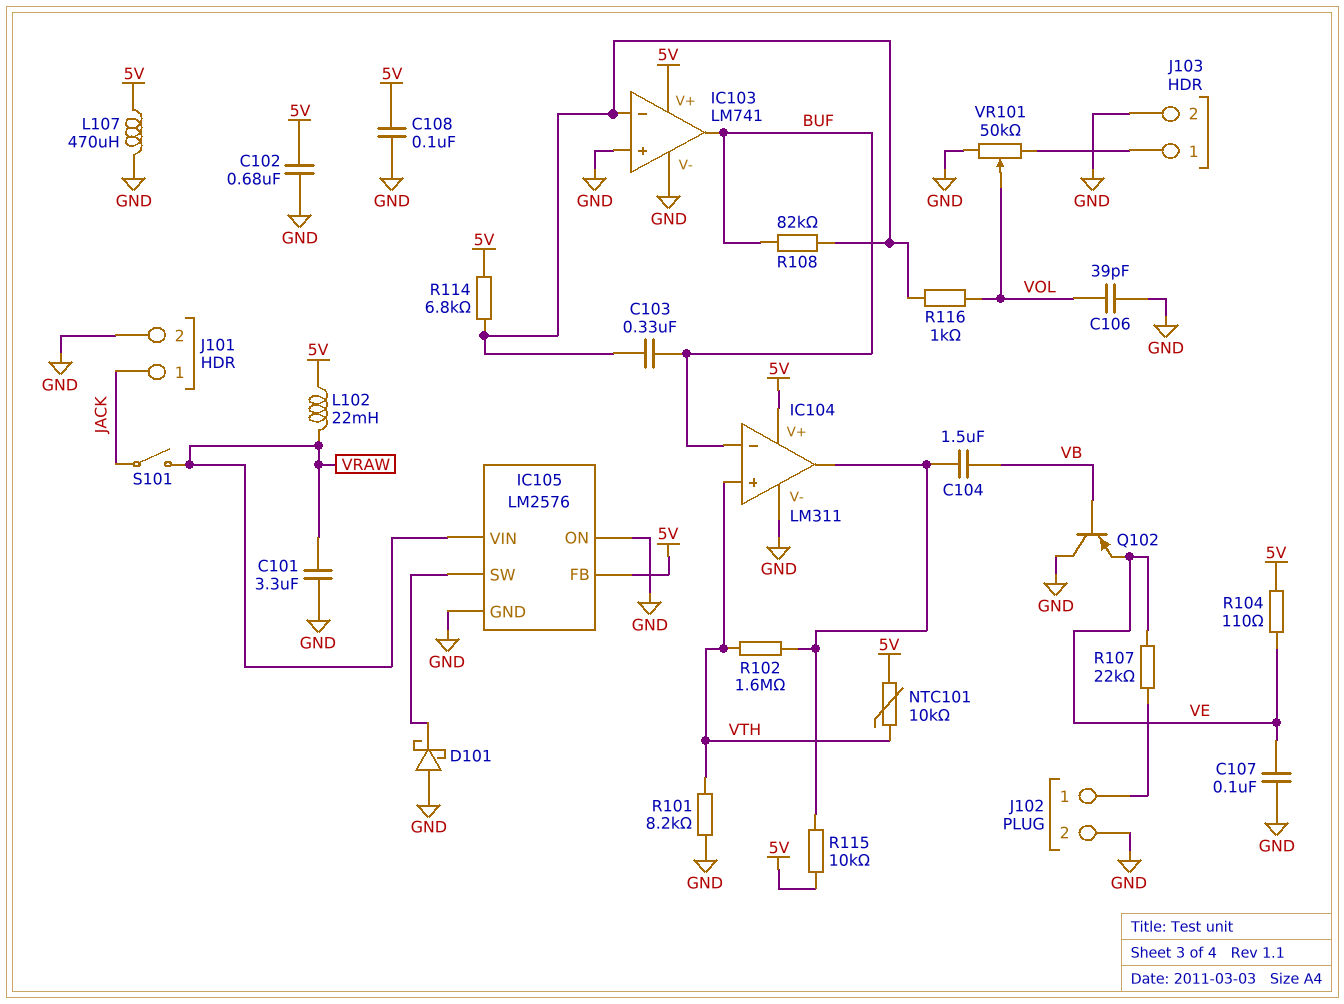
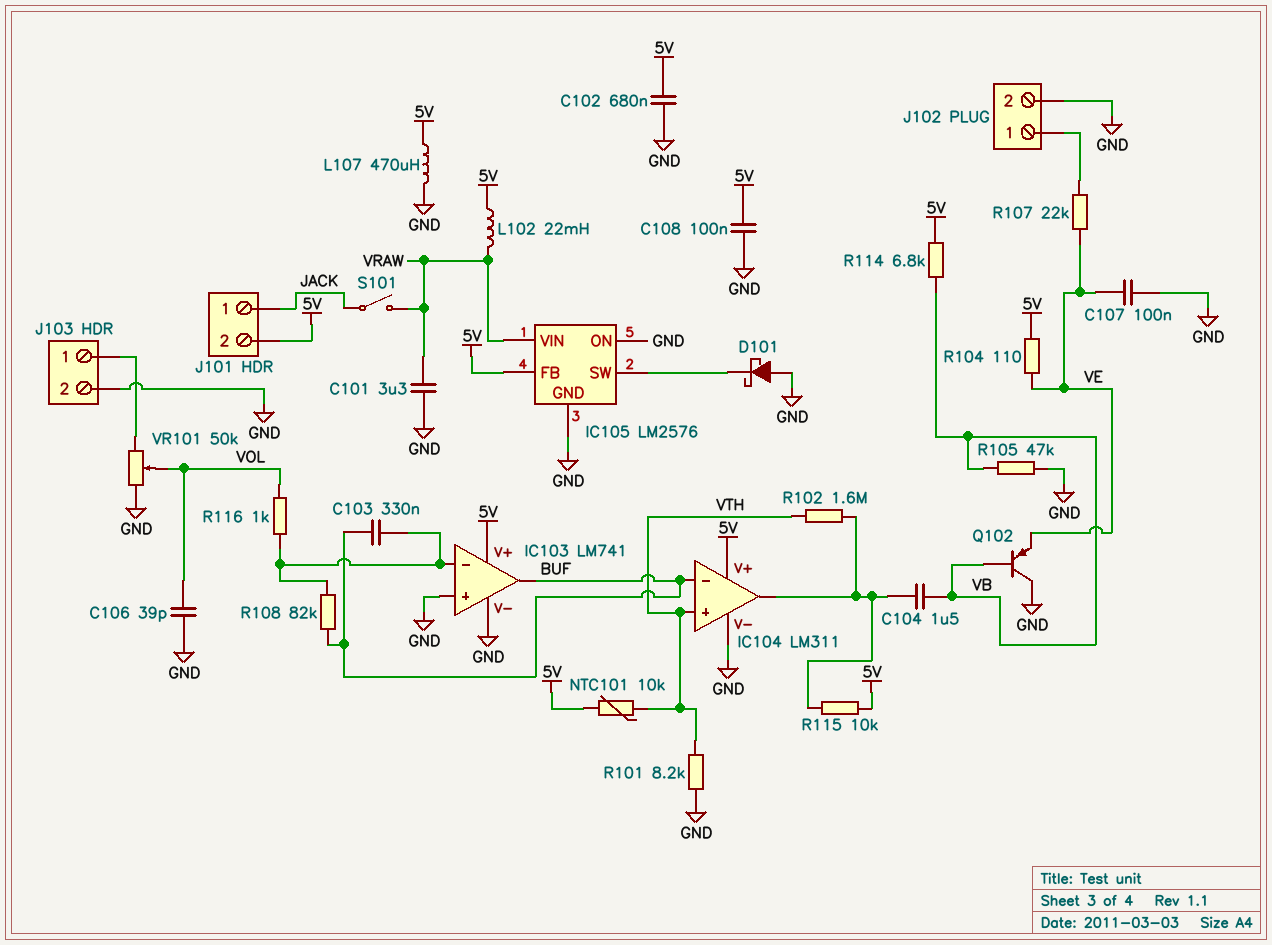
J101 pin 2: GND -> 5V
R105: none -> 47k (GND, VB)
R114: 6.8k (5V, IC103/in-) -> 6.8k (5V, VB)

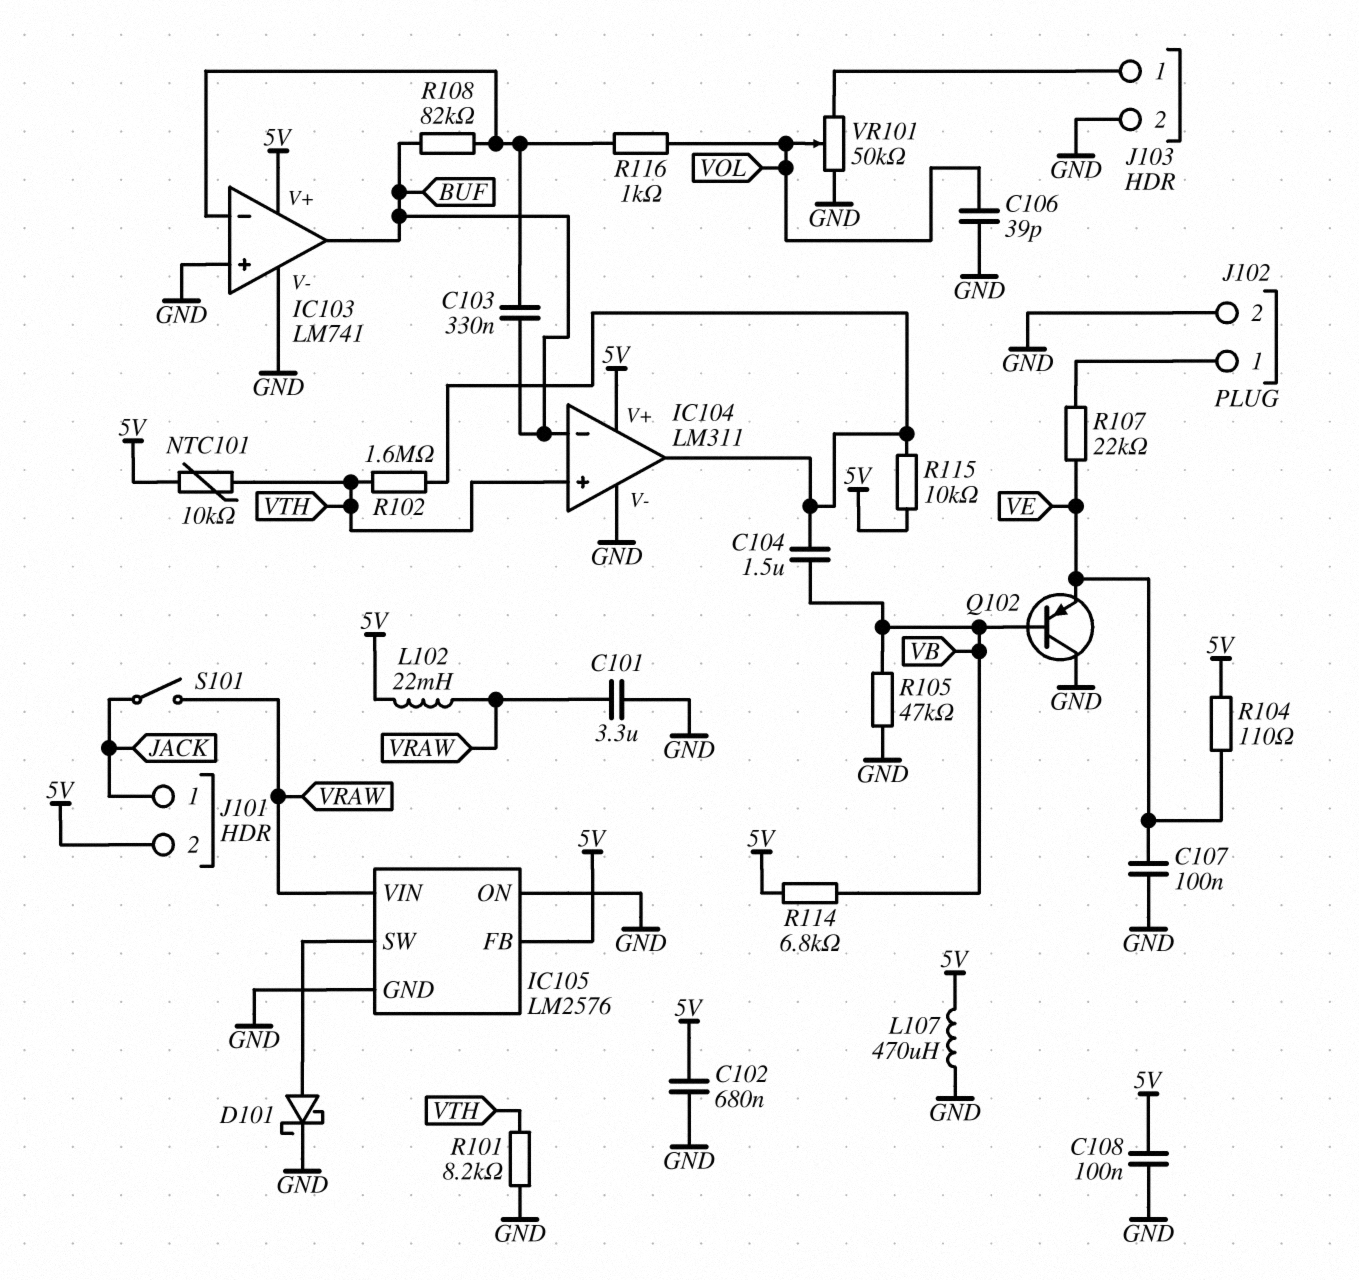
D101: schottky (A GND, K IC105/SW) -> schottky (A IC105/SW, K GND)

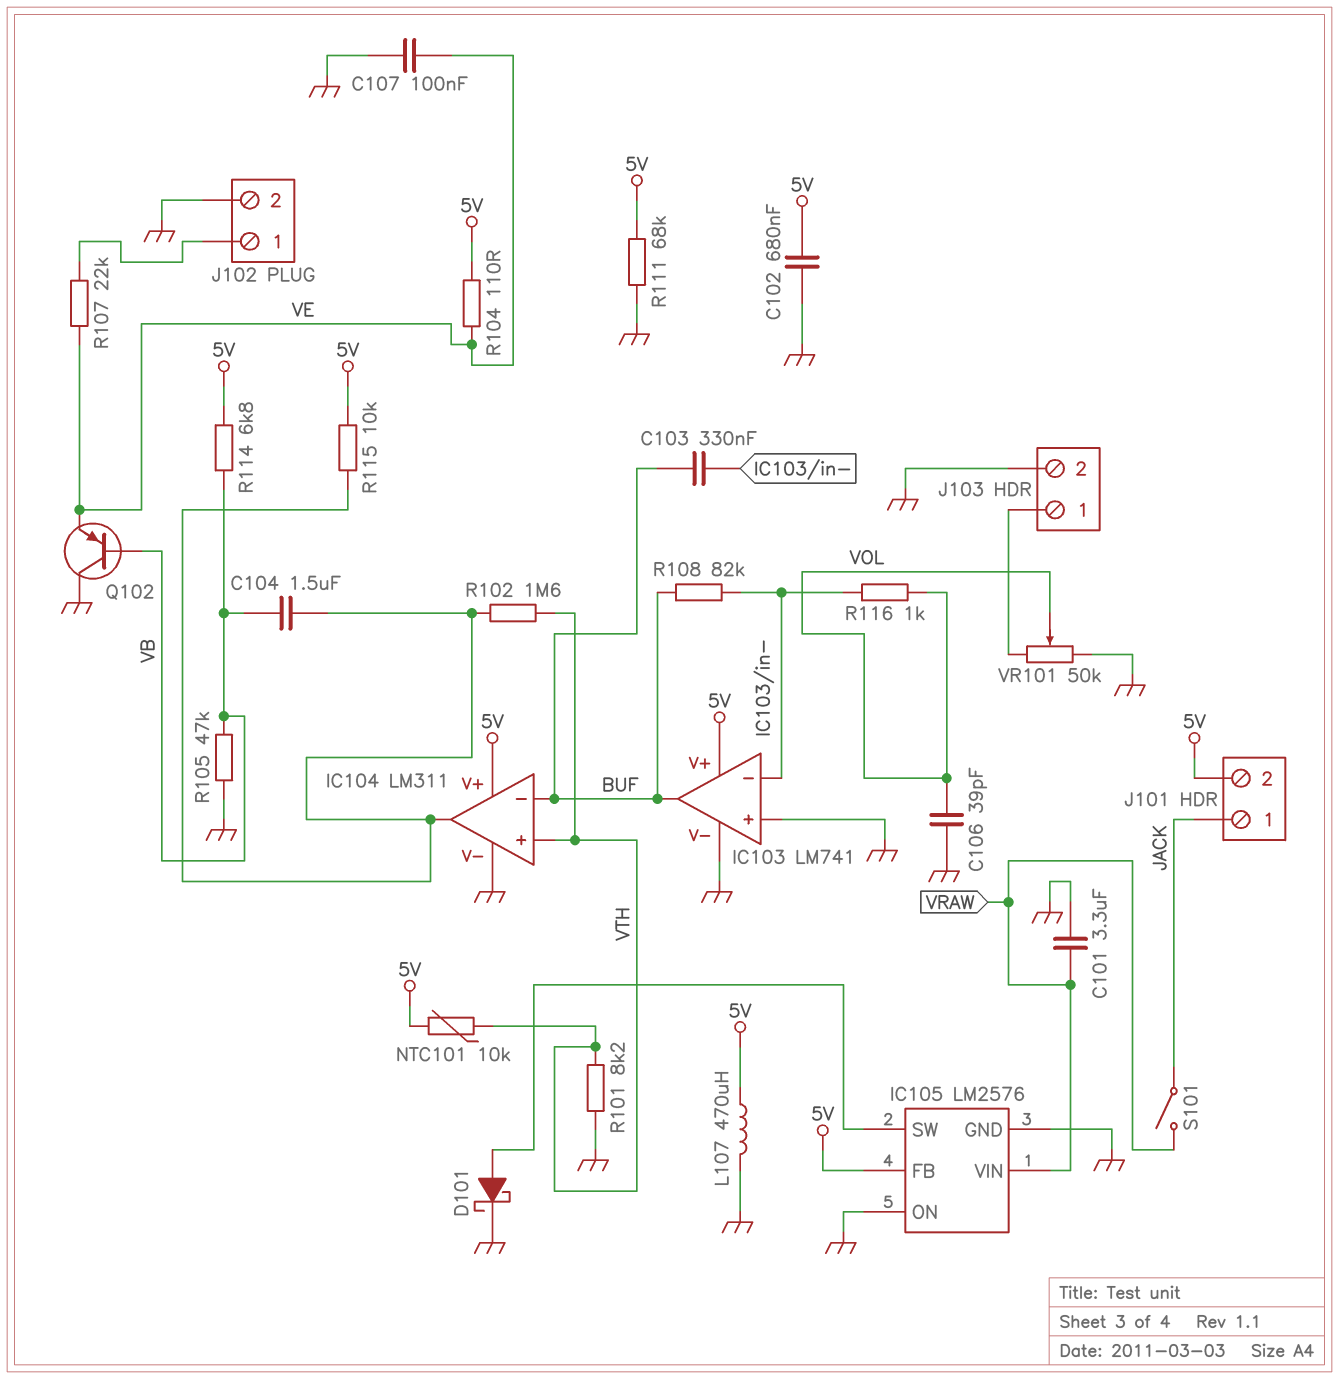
C108: 100nF (5V, GND) -> none
L102: 22mH (5V, VRAW) -> none
R111: none -> 68k (5V, GND)

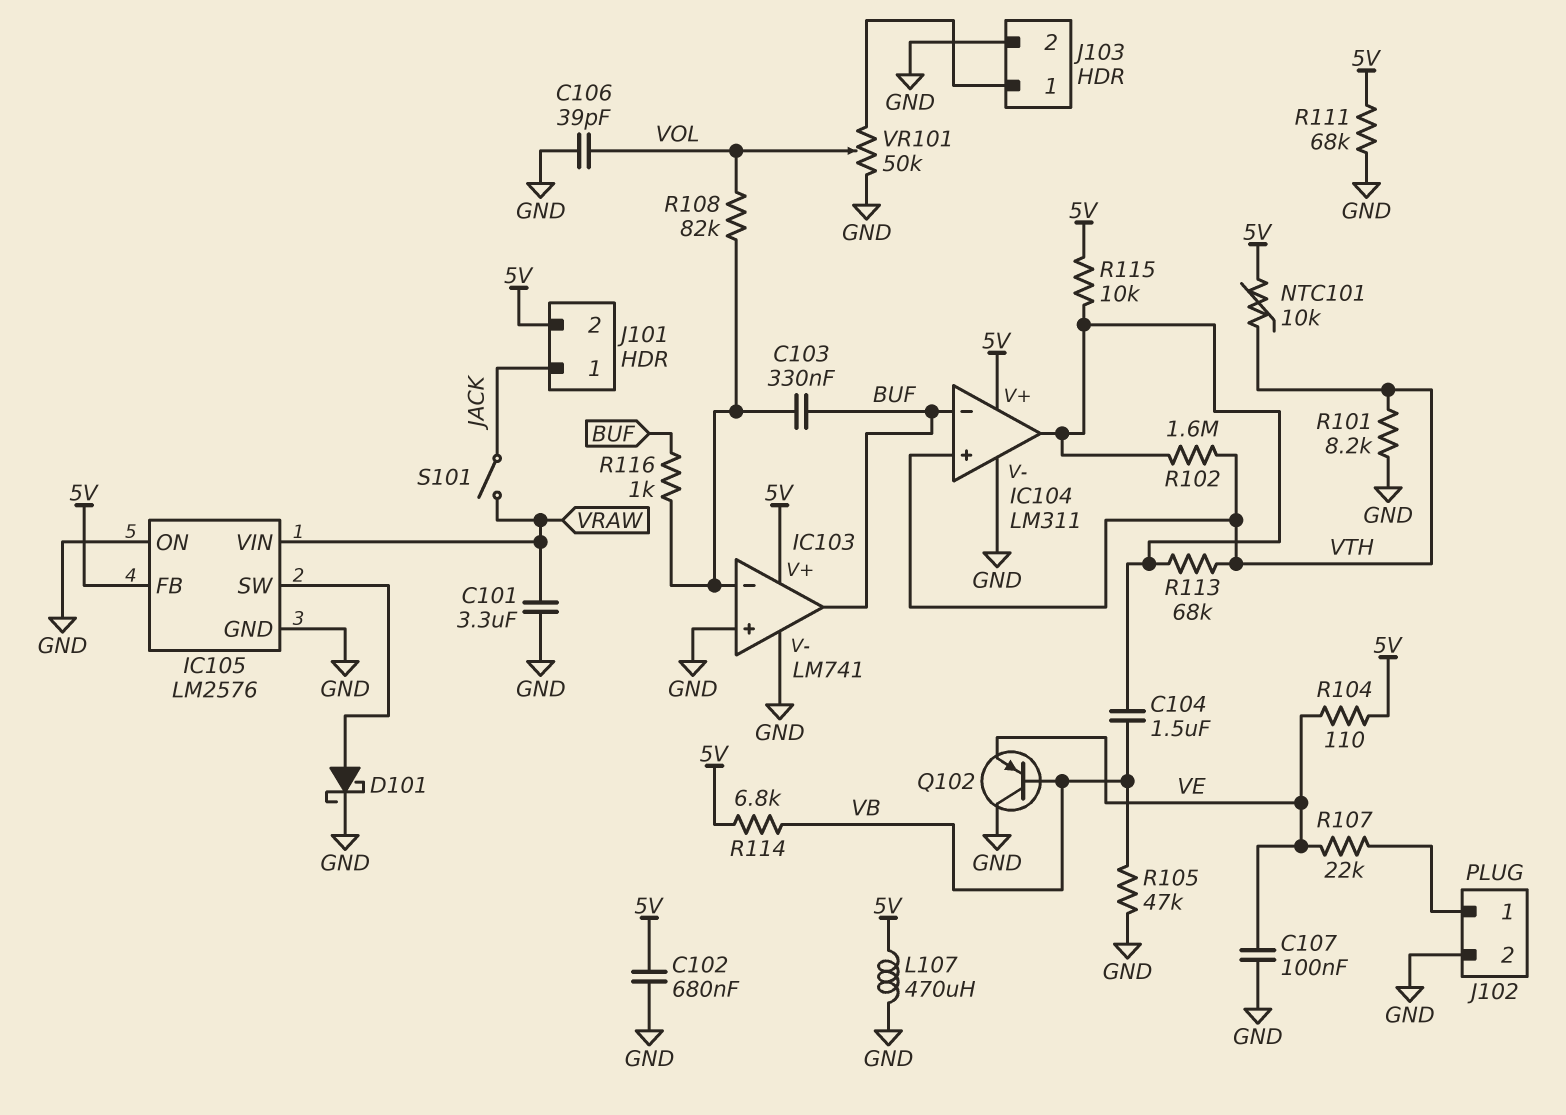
R108: 82k (BUF, IC103/in-) -> 82k (IC103/in-, VOL)
R113: none -> 68k (IC104/out, VTH)
R116: 1k (IC103/in-, VOL) -> 1k (BUF, IC103/in-)

